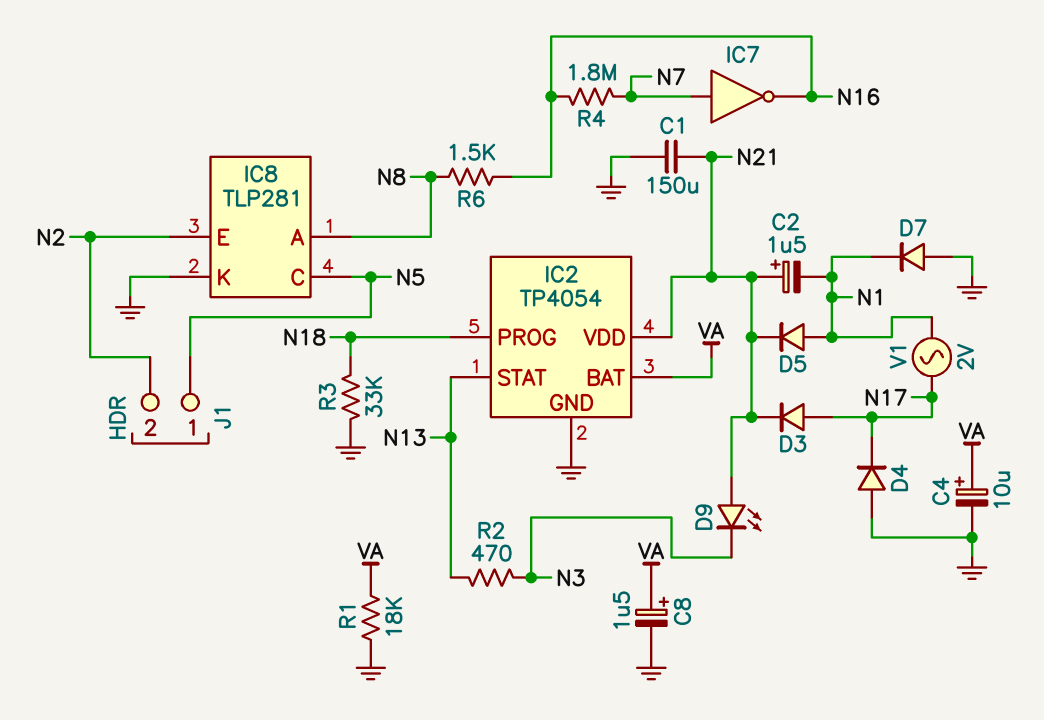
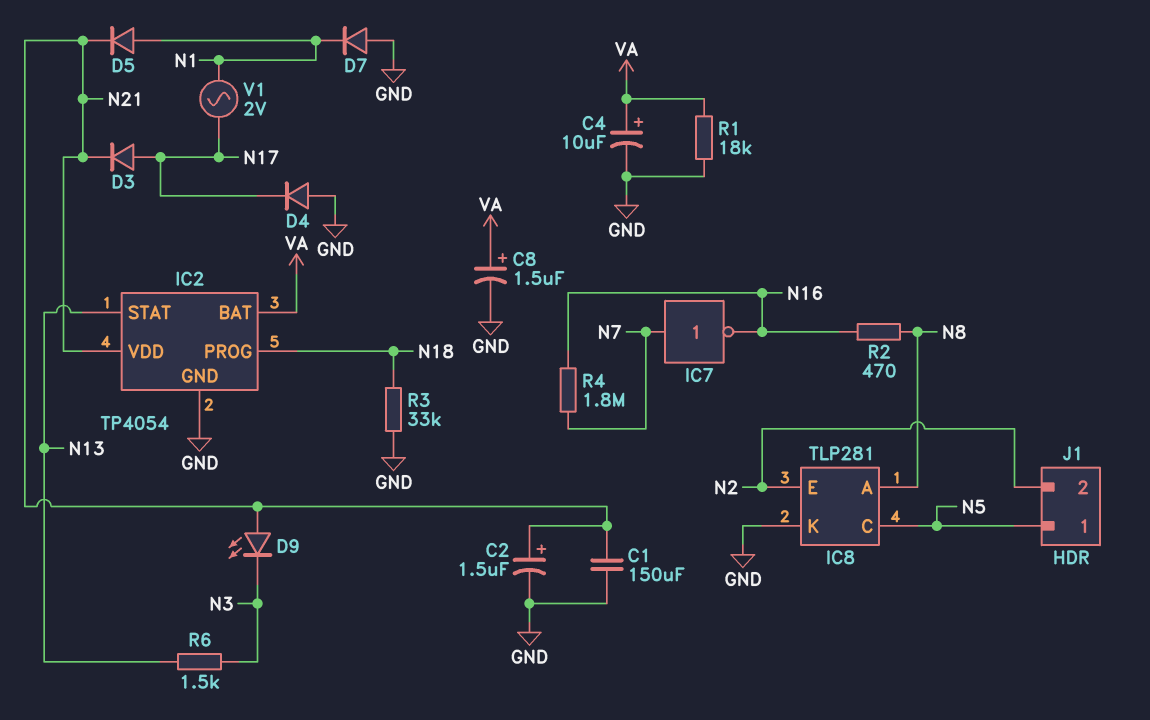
C2: 1.5uF (plus N21, minus N1) -> 1.5uF (plus N21, minus GND)
R2: 470 (N3, N13) -> 470 (N8, N16)
R6: 1.5k (N8, N16) -> 1.5k (N3, N13)

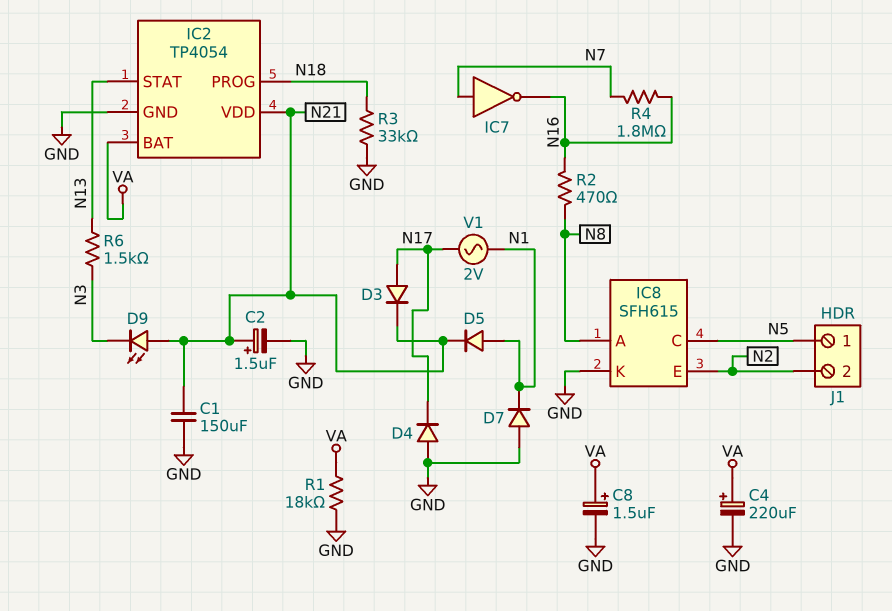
C4: 10uF (plus VA, minus GND) -> 220uF (plus VA, minus GND)
IC8: TLP281 -> SFH615

